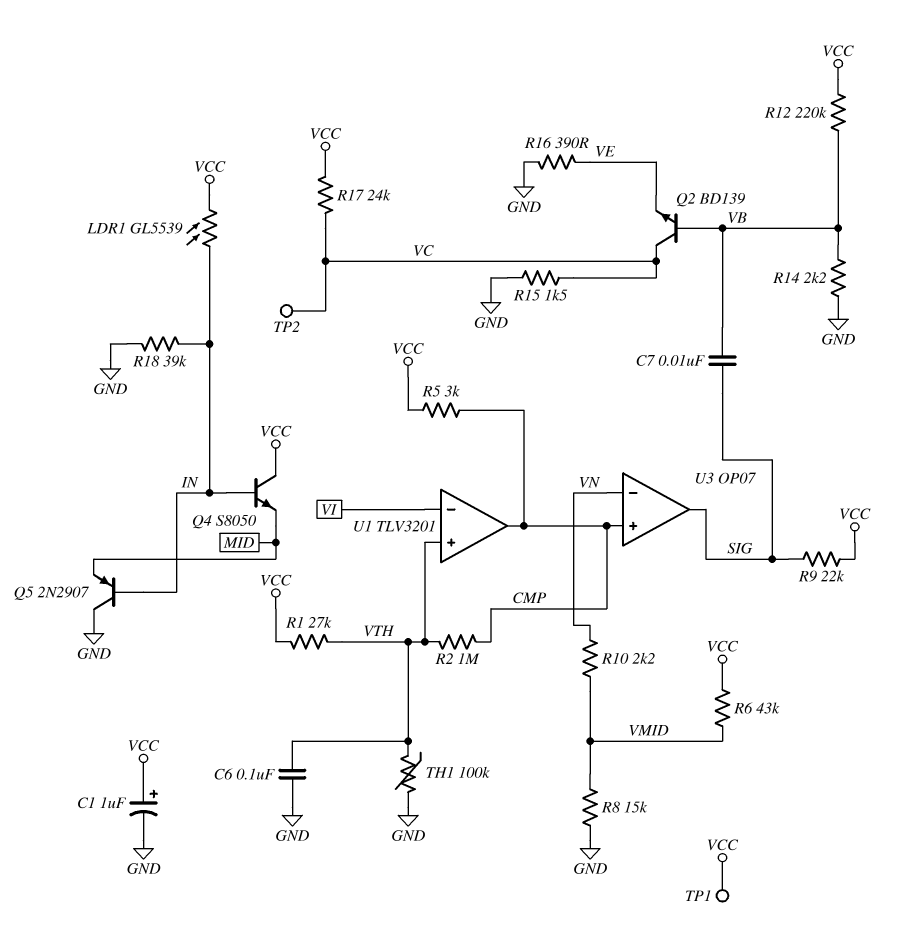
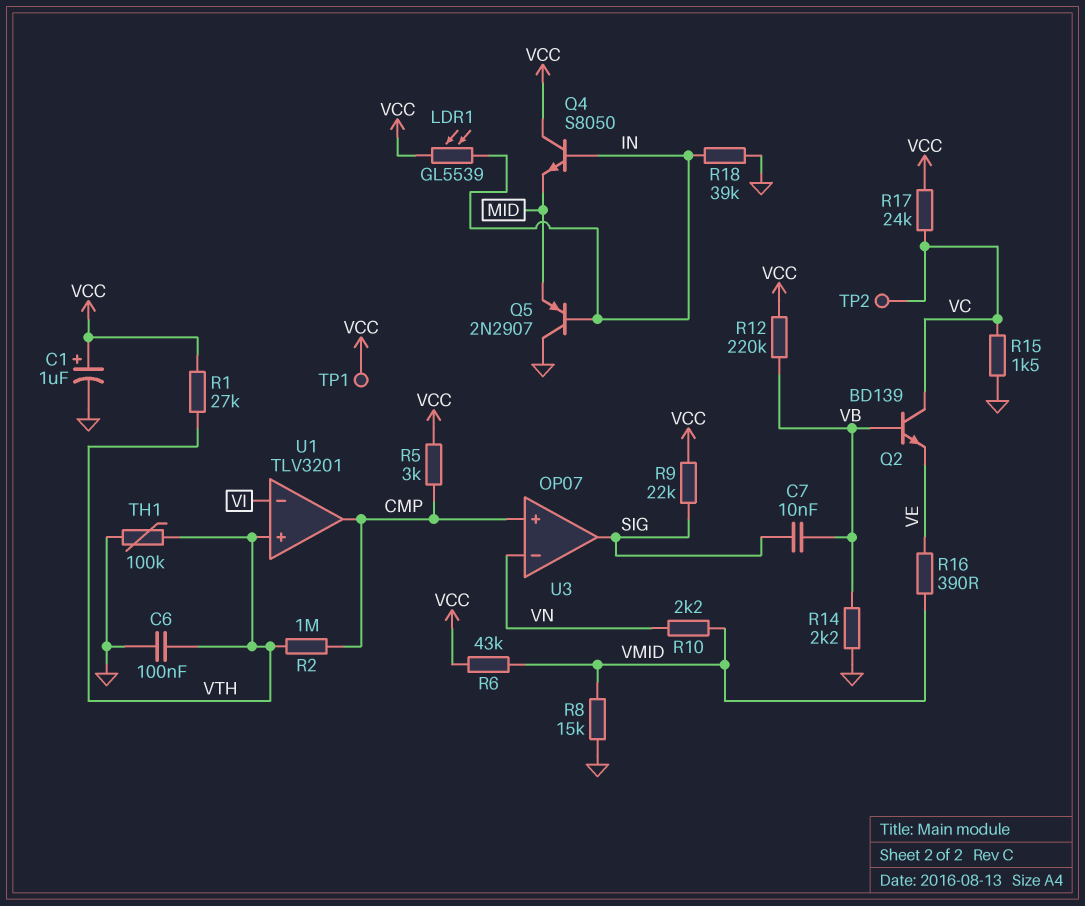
R16: 390 (GND, VE) -> 390 (VE, VMID)

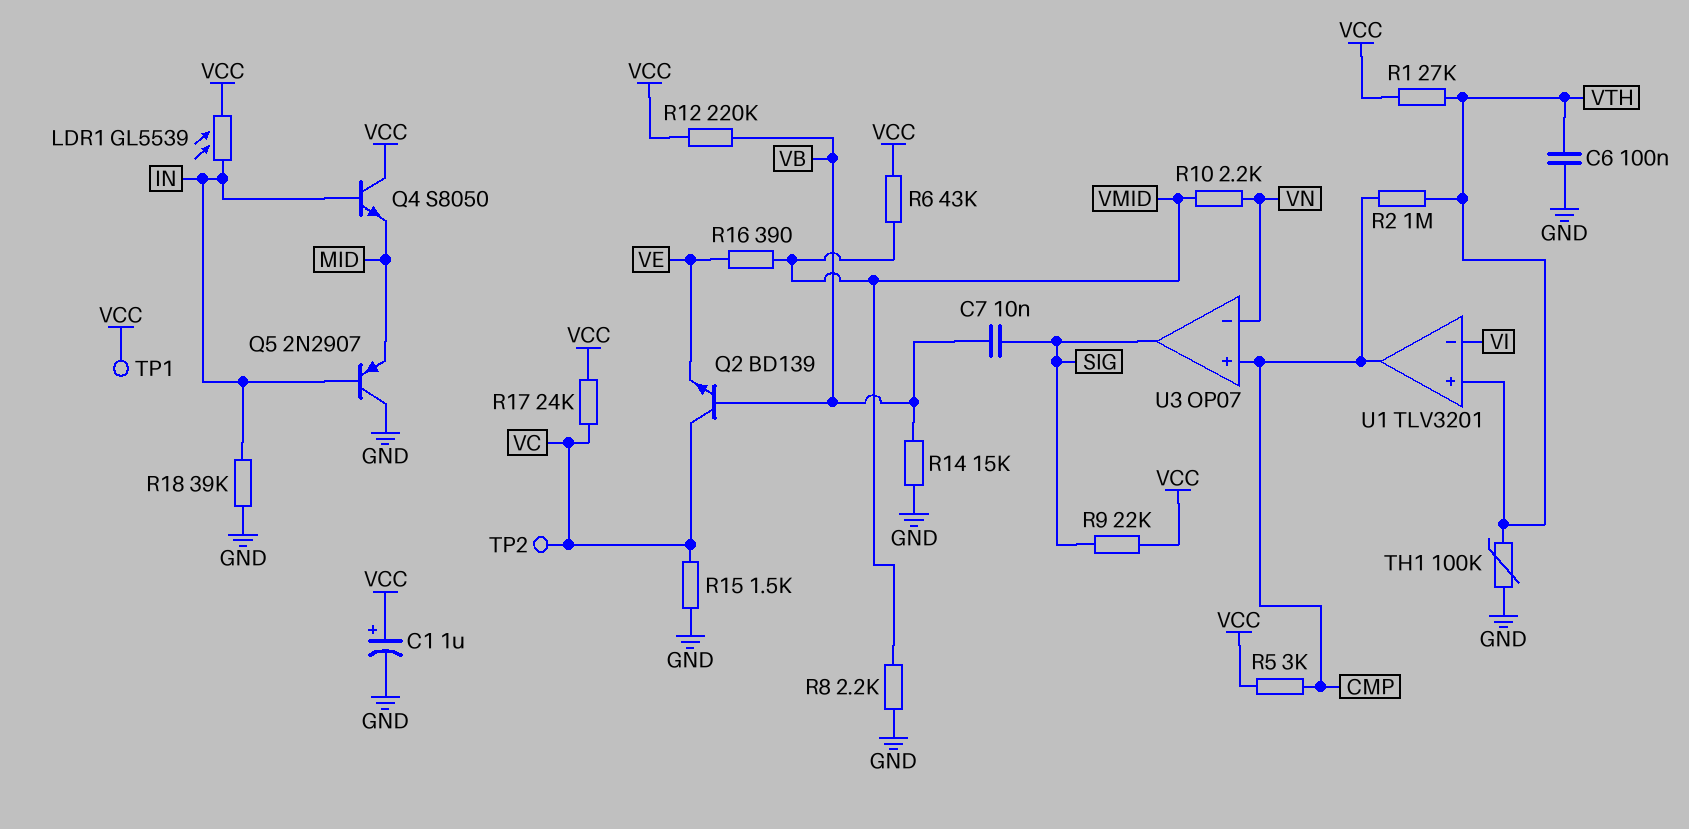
R8: 15k (GND, VMID) -> 2.2k (GND, VMID)
R14: 2.2k (GND, VB) -> 15k (GND, VB)

